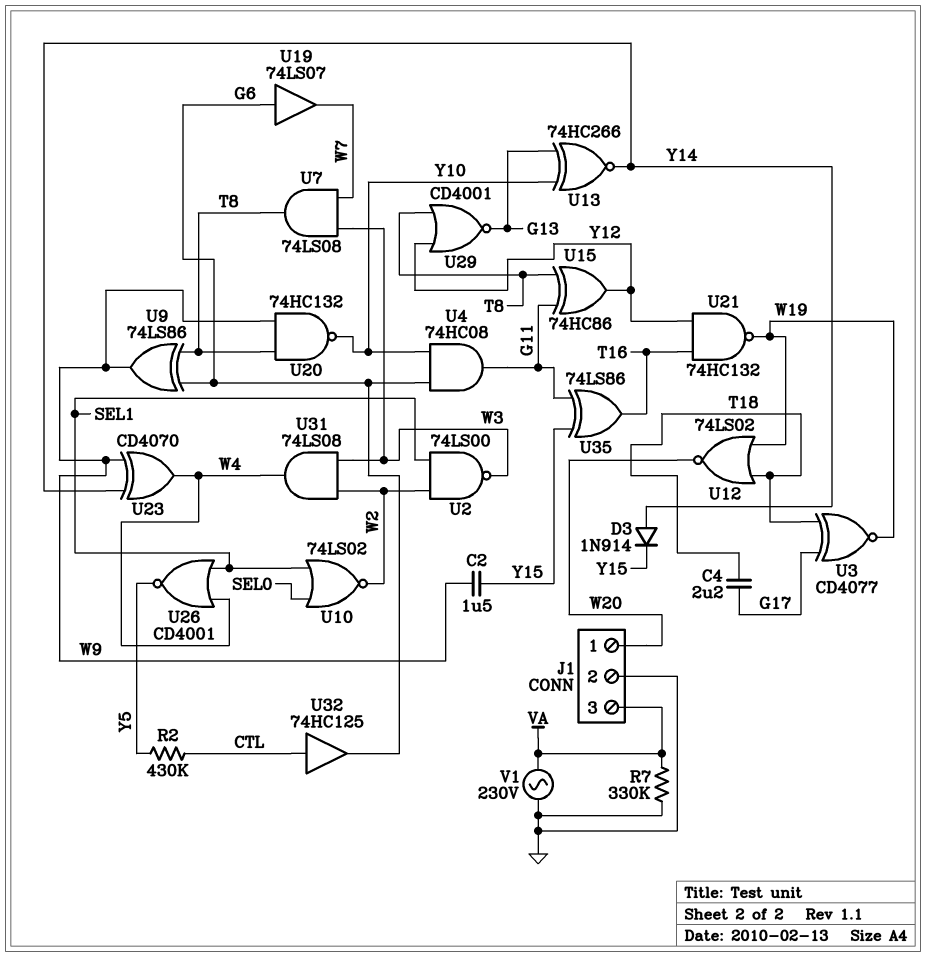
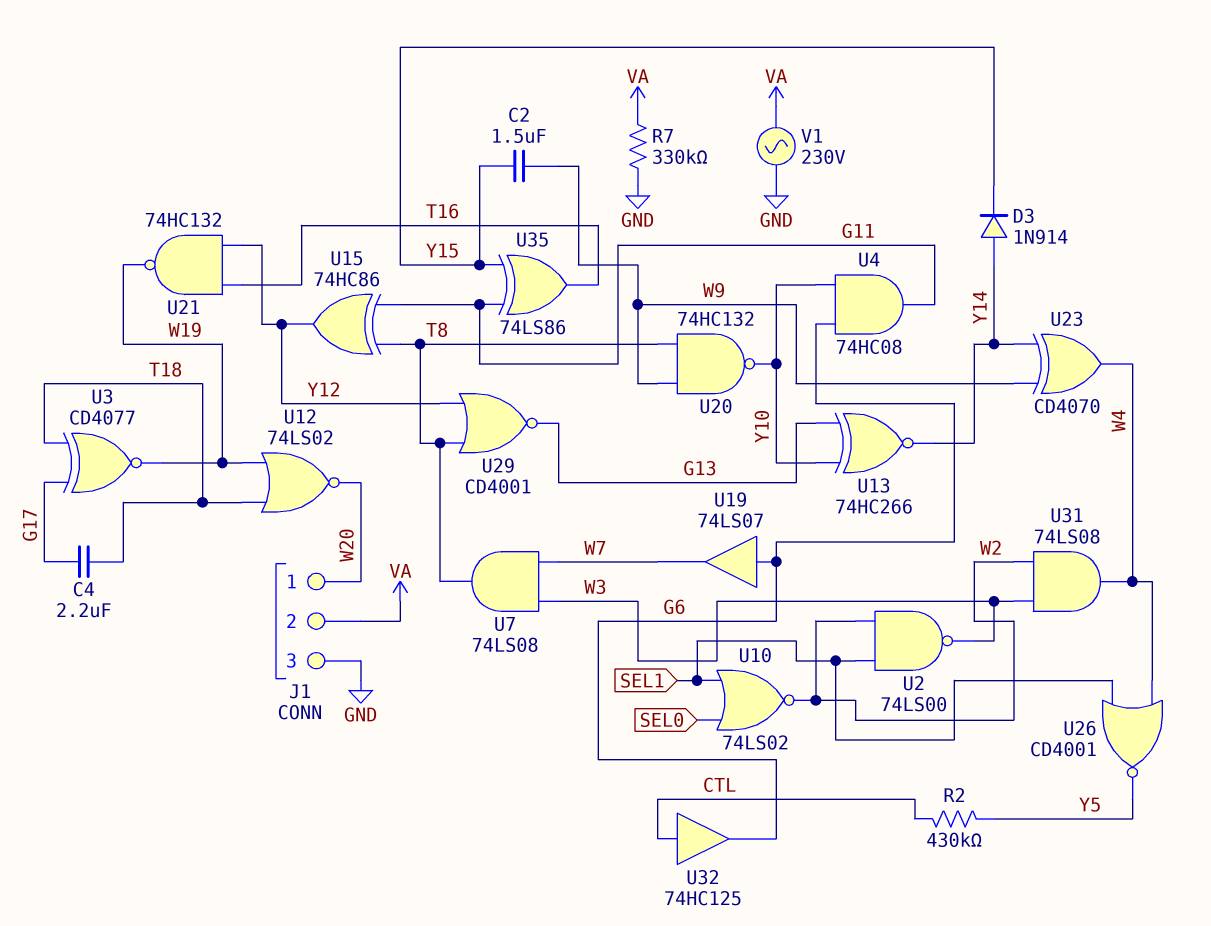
J1 pin 2: GND -> VA
J1 pin 3: VA -> GND
U9: XOR 74LS86 (in G6, in T8, out W9) -> none

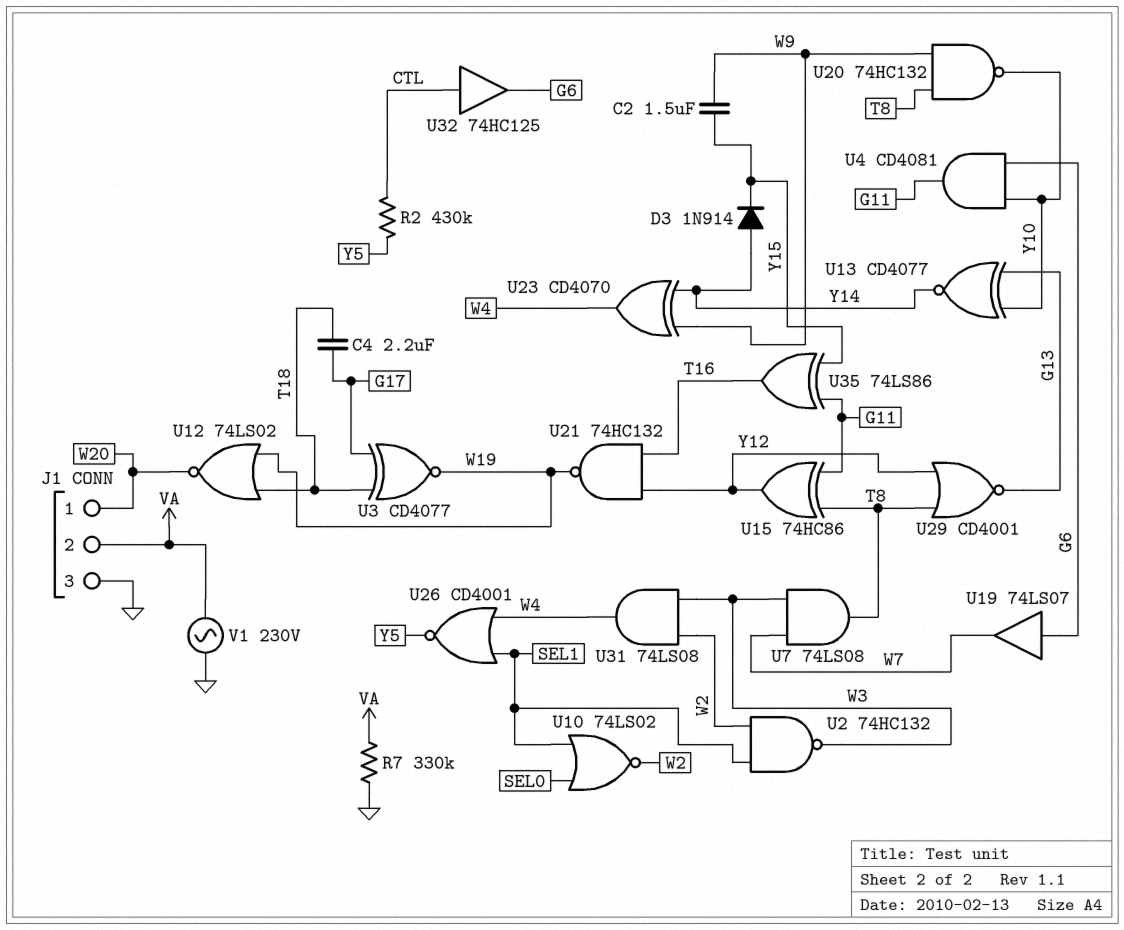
U2: NAND 74LS00 (in SEL1, in W2, out W3) -> NAND 74HC132 (in SEL1, in W2, out W3)
U4: AND 74HC08 (in G6, in Y10, out G11) -> AND CD4081 (in G6, in Y10, out G11)
U13: XNOR 74HC266 (in G13, in Y10, out Y14) -> XNOR CD4077 (in G13, in Y10, out Y14)

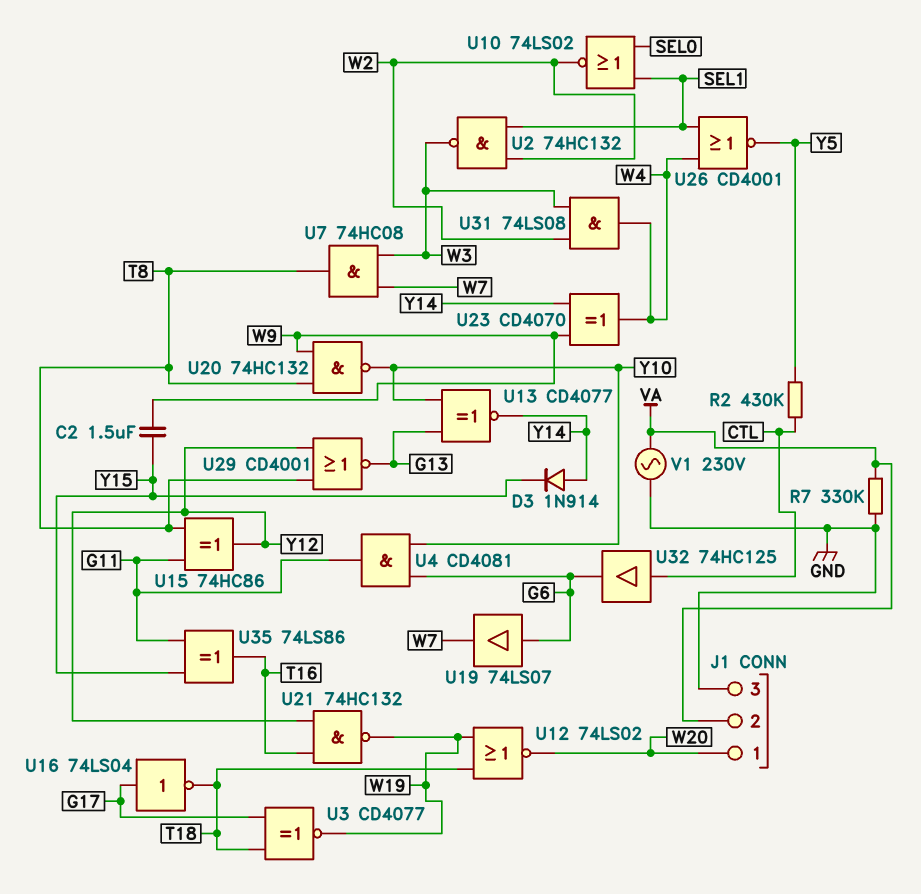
C4: 2.2uF (G17, T18) -> none
U7: AND 74LS08 (in W3, in W7, out T8) -> AND 74HC08 (in W3, in W7, out T8)
U16: none -> NOT 74LS04 (in G17, out T18)

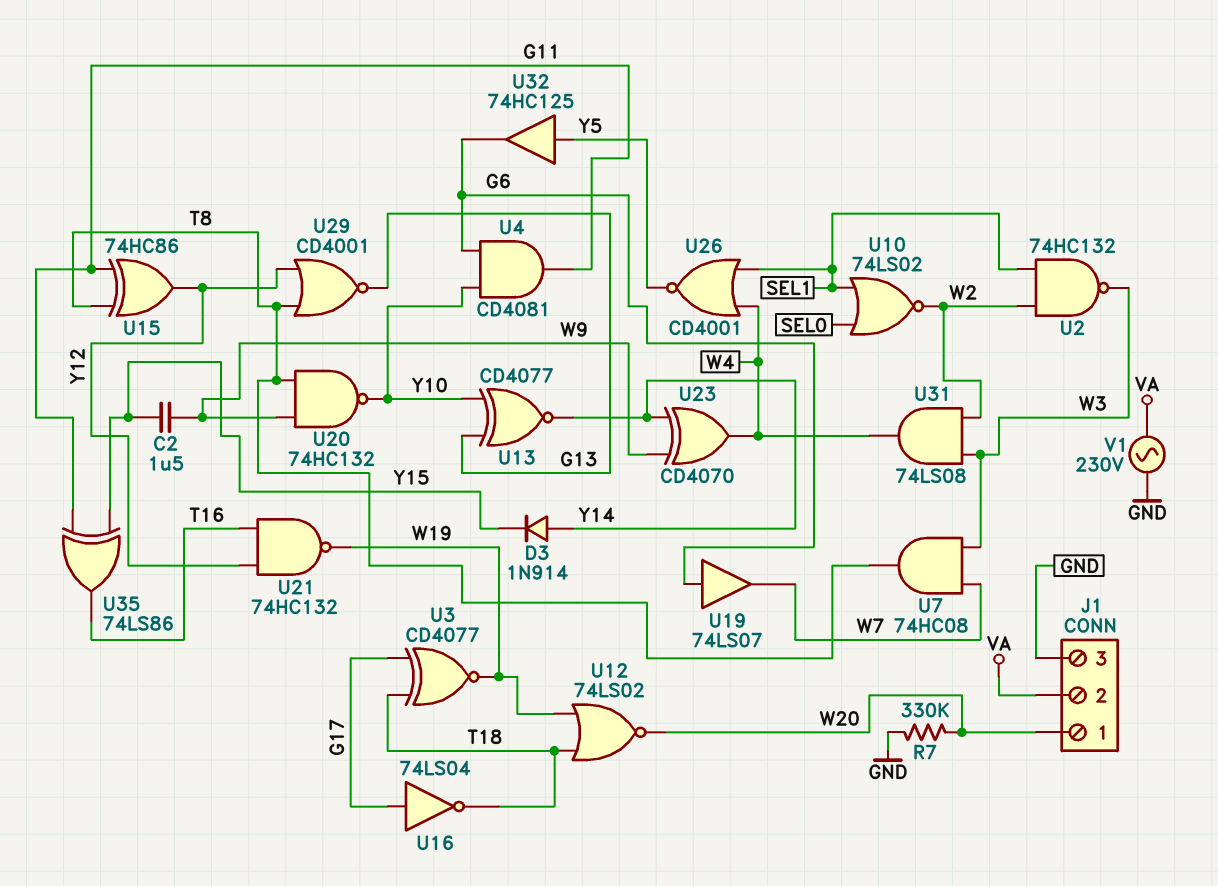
R2: 430k (CTL, Y5) -> none
R7: 330k (GND, VA) -> 330k (GND, W20)
U32: buffer 74HC125 (in CTL, out G6) -> buffer 74HC125 (in Y5, out G6)

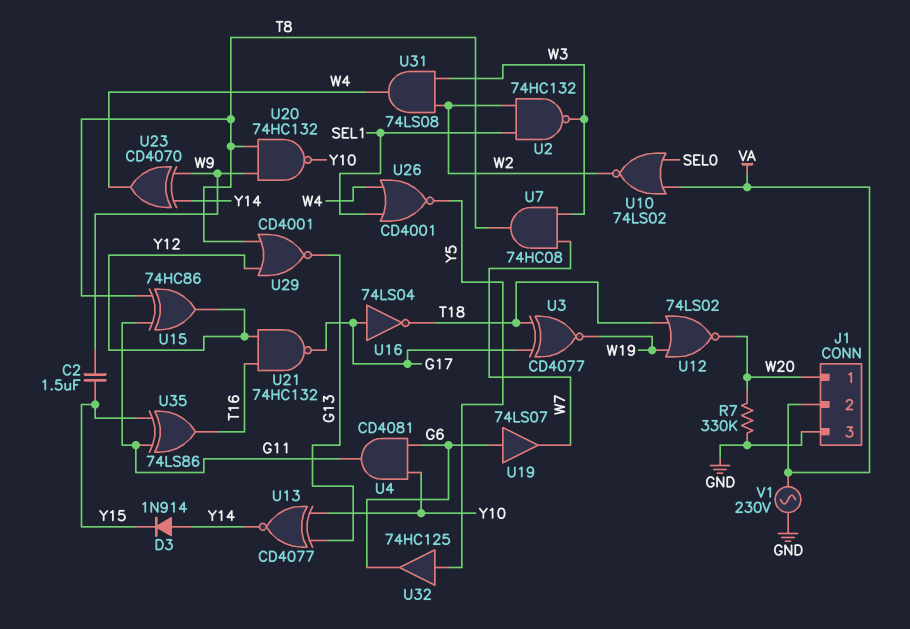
U10: NOR 74LS02 (in SEL0, in SEL1, out W2) -> NOR 74LS02 (in SEL0, in VA, out W2)
U21: NAND 74HC132 (in T16, in Y12, out W19) -> NAND 74HC132 (in T16, in Y12, out G17)

